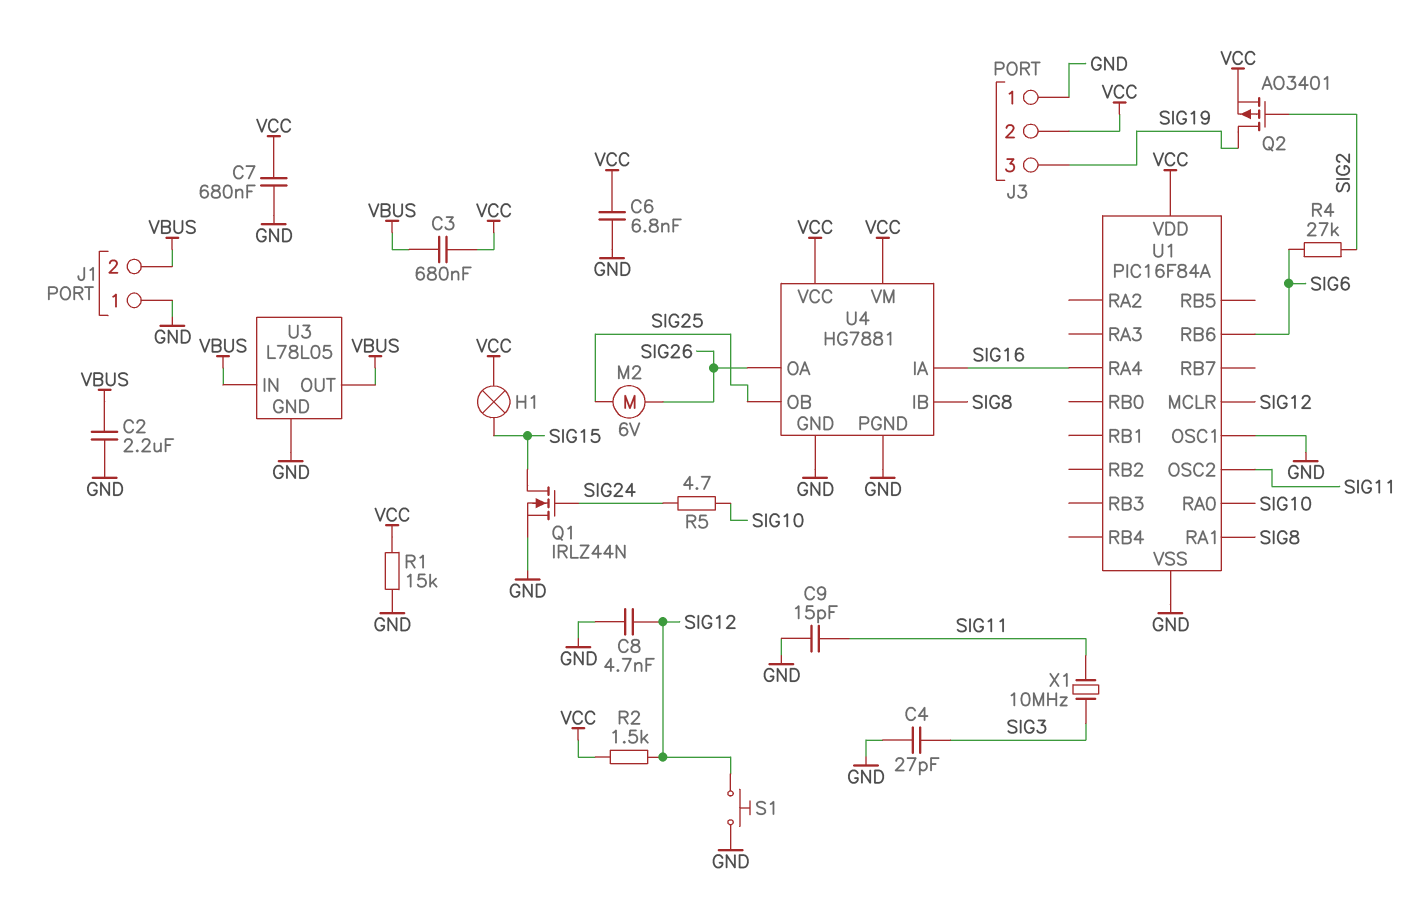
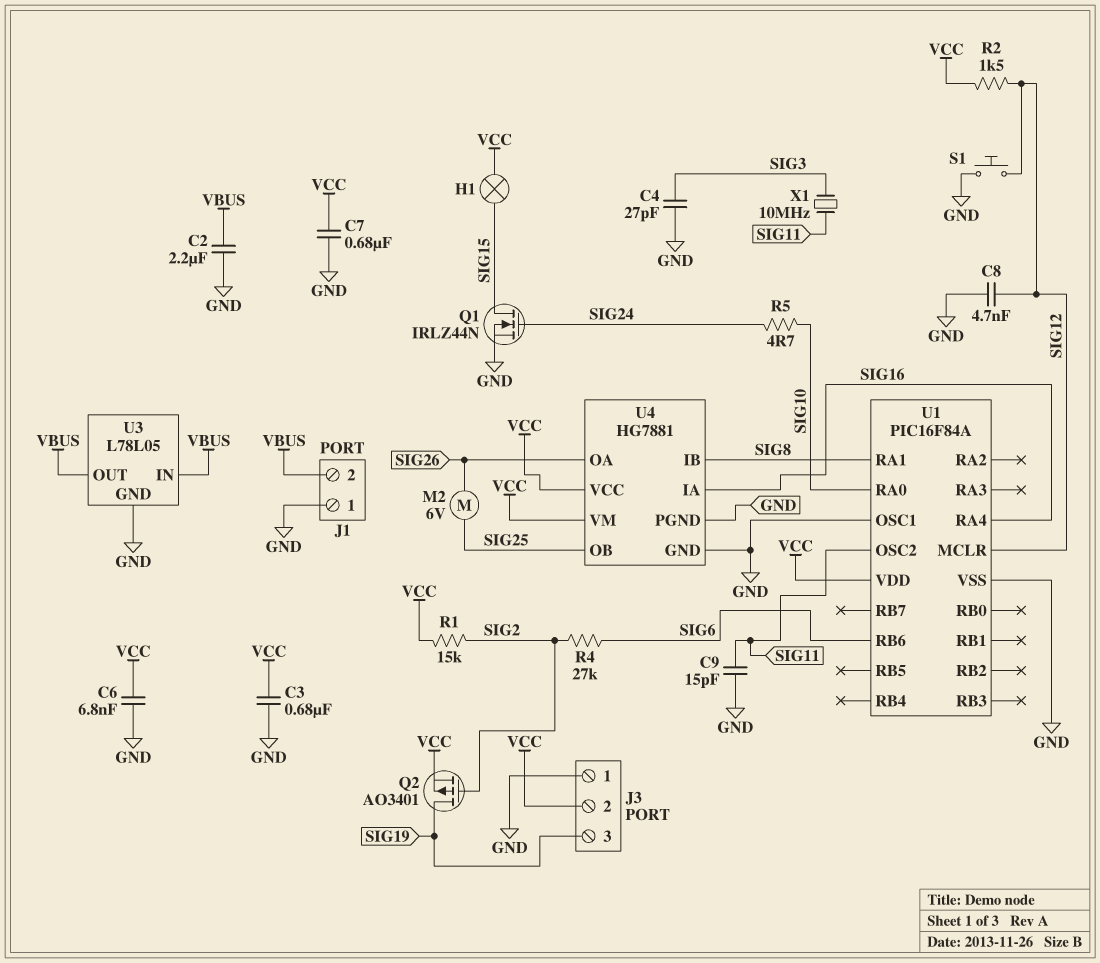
C3: 680nF (VBUS, VCC) -> 680nF (GND, VCC)
R1: 15k (GND, VCC) -> 15k (SIG2, VCC)

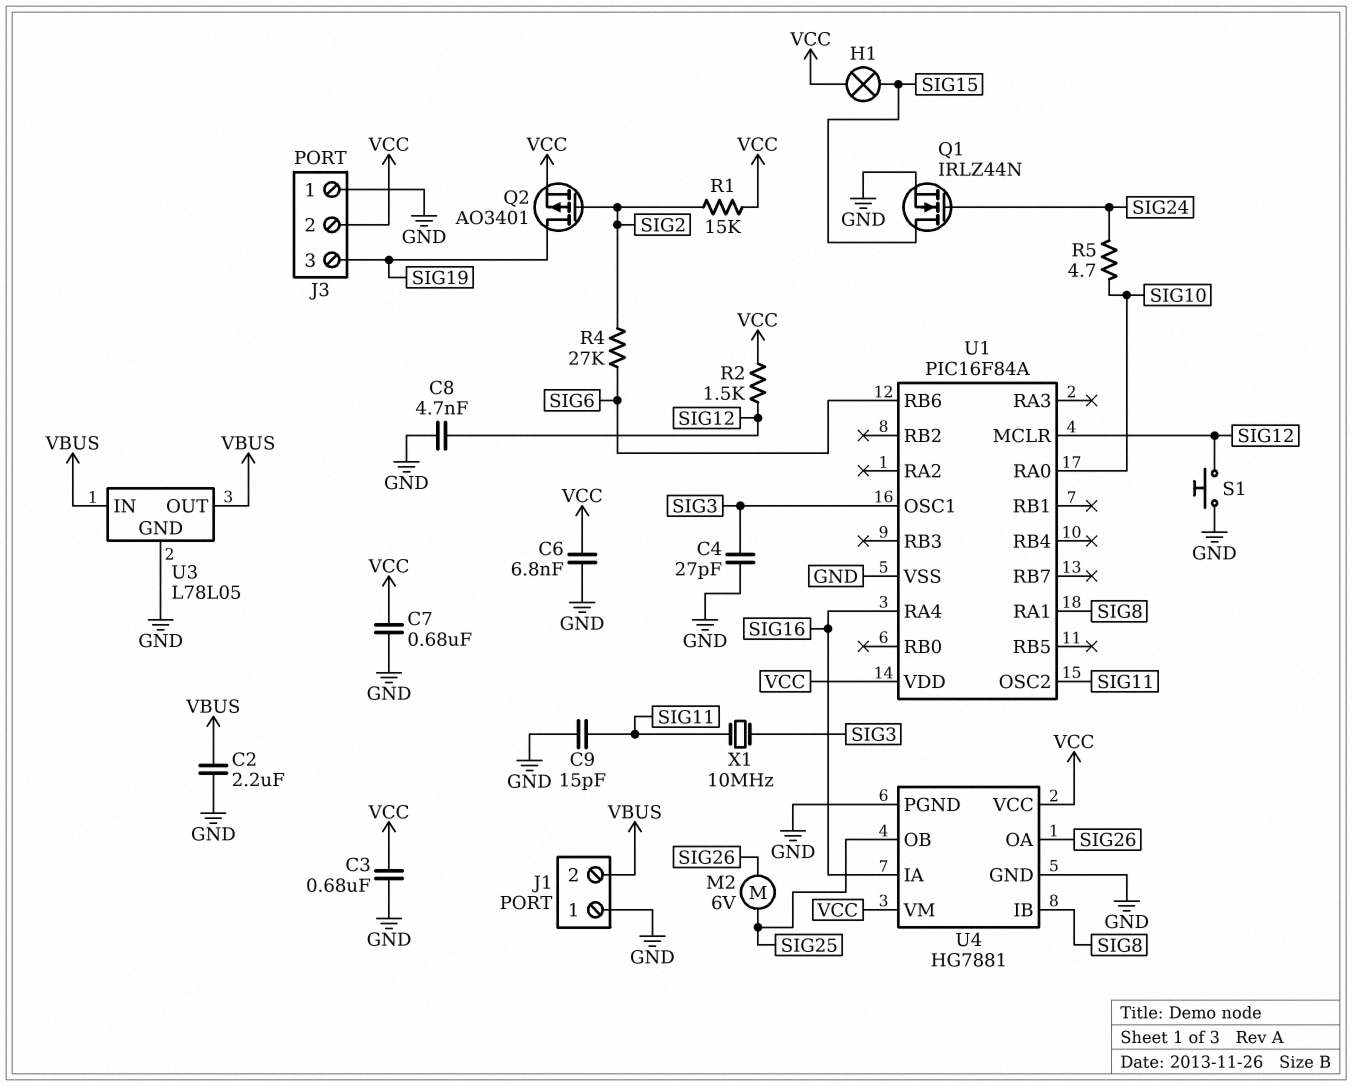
U1 pin OSC1: GND -> SIG3

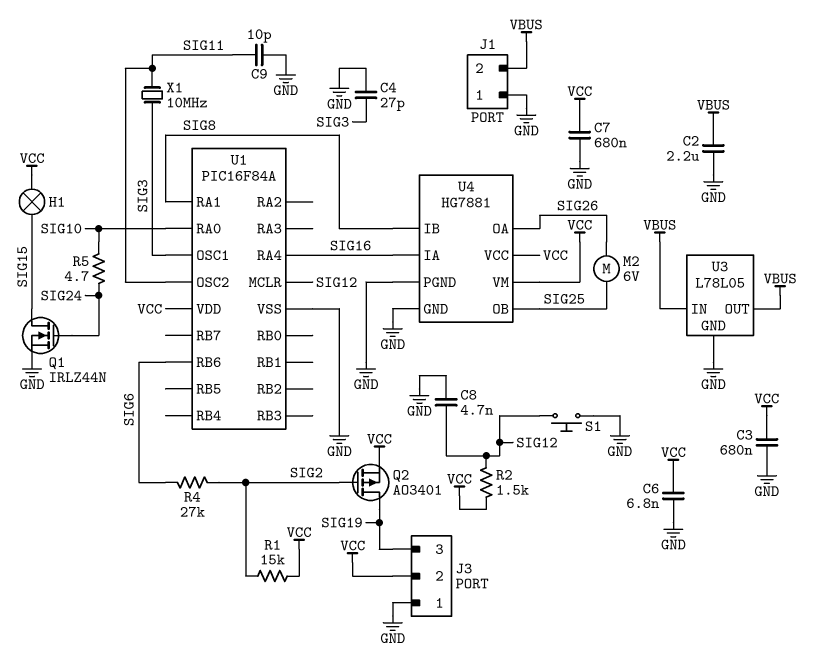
C9: 15pF (GND, SIG11) -> 10pF (GND, SIG11)

